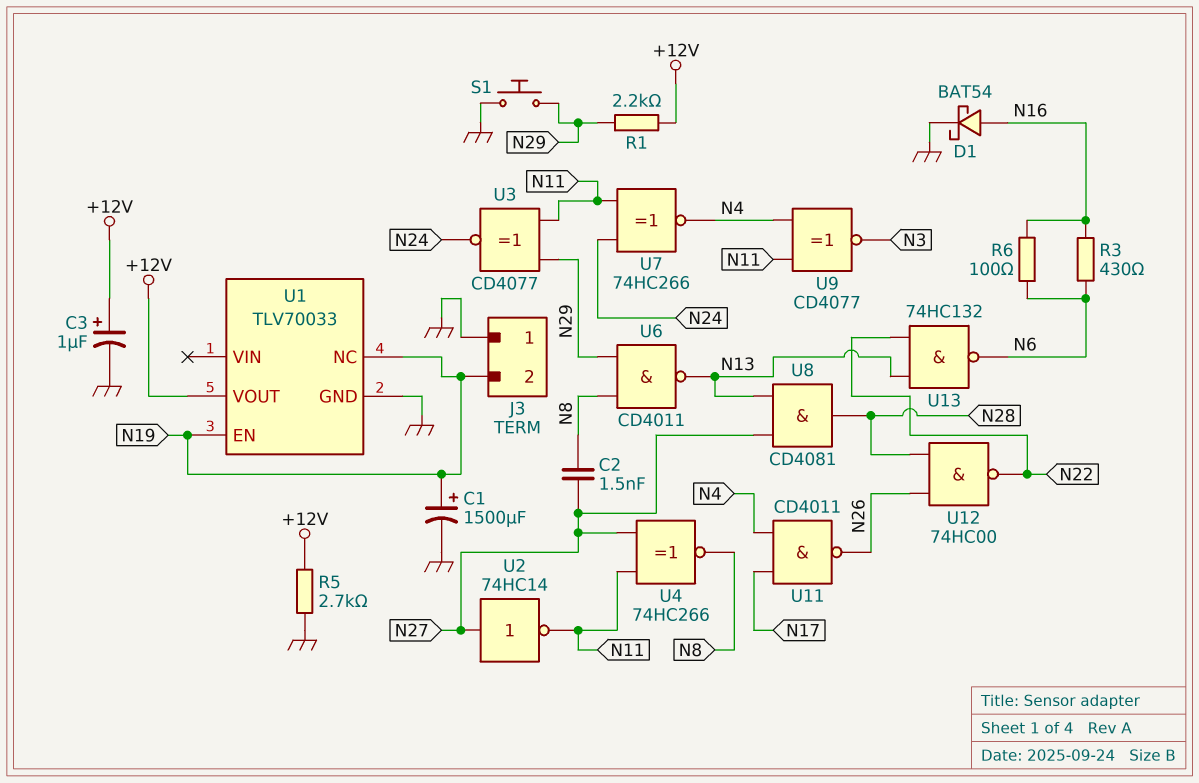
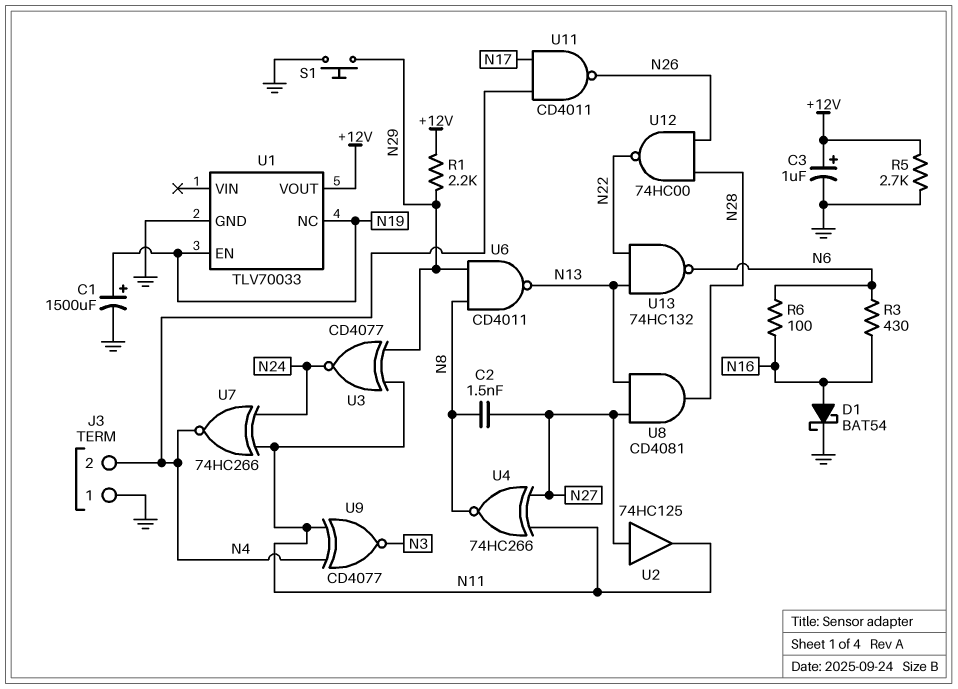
J3 pin 2: N19 -> N4
U2: NOT 74HC14 (in N27, out N11) -> buffer 74HC125 (in N27, out N11)

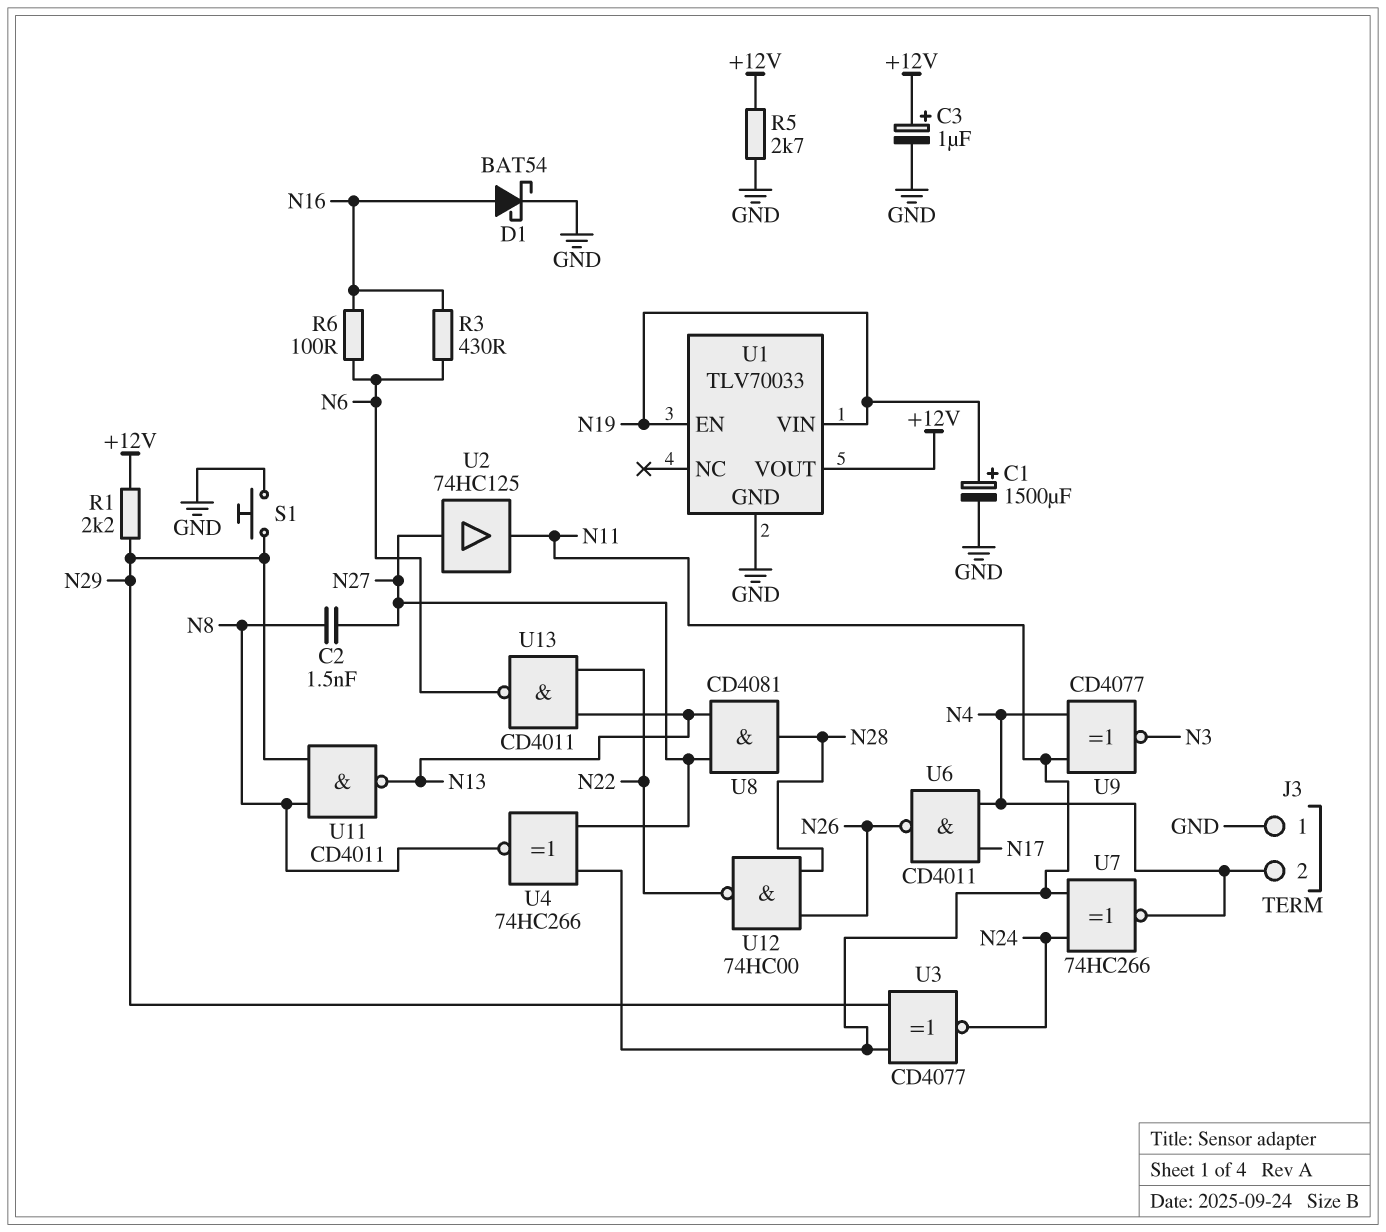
U1 pin NC: N19 -> none
U1 pin VIN: none -> N19
U6: NAND CD4011 (in N8, in N29, out N13) -> NAND CD4011 (in N4, in N17, out N26)
U11: NAND CD4011 (in N4, in N17, out N26) -> NAND CD4011 (in N8, in N29, out N13)
U13: NAND 74HC132 (in N13, in N22, out N6) -> NAND CD4011 (in N13, in N22, out N6)

